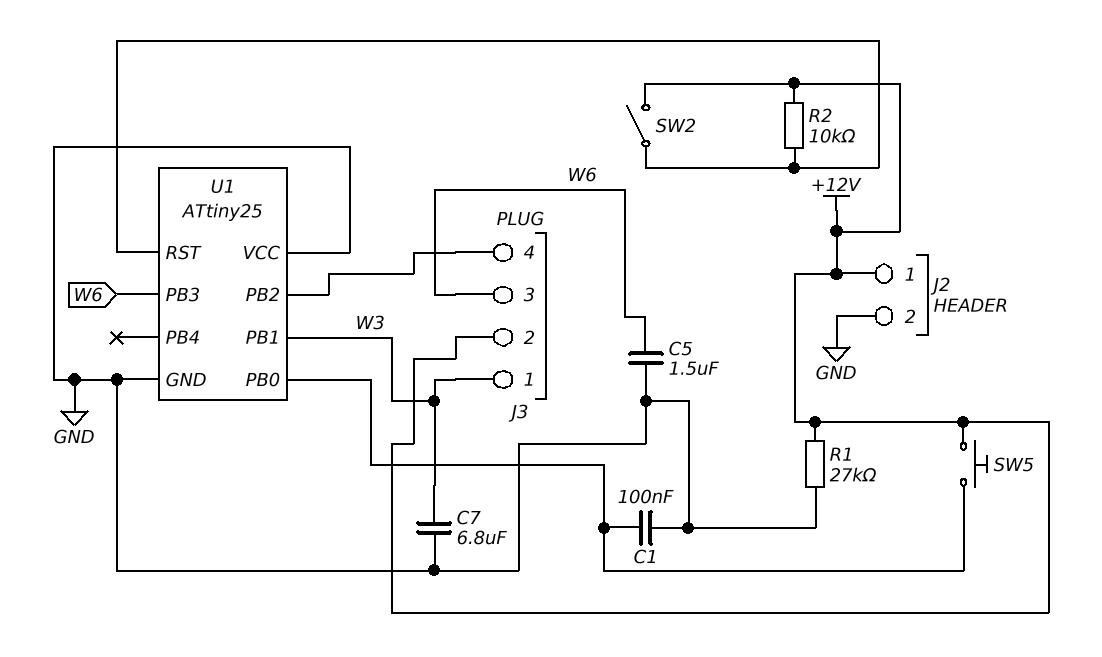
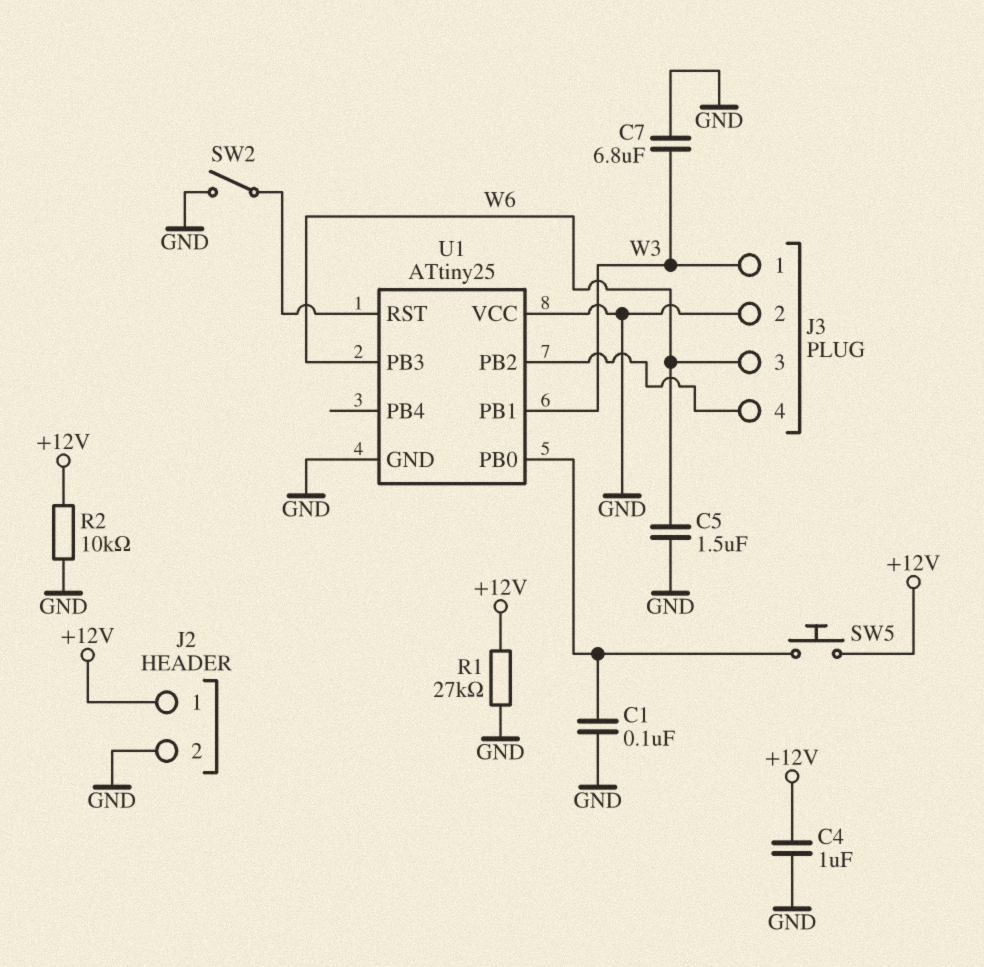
C4: none -> 1uF (+12V, GND)
J3 pin 2: +12V -> GND
R2: 10k (+12V, U1/RST) -> 10k (+12V, GND)
SW2: switch (+12V, U1/RST) -> switch (GND, U1/RST)

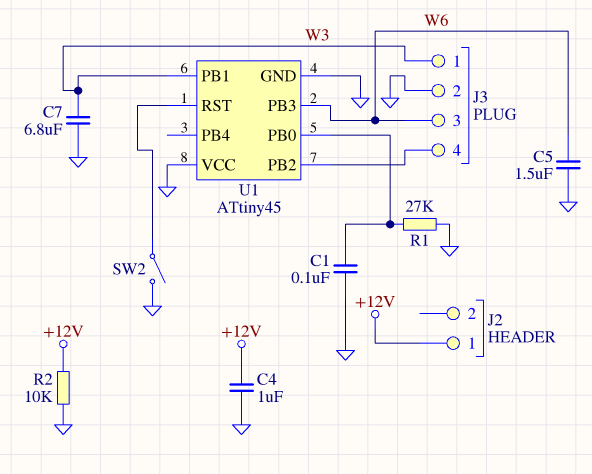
J2 pin 2: GND -> none
R1: 27k (+12V, GND) -> 27k (GND, U1/PB0)
SW5: button (+12V, U1/PB0) -> none
U1: ATtiny25 -> ATtiny45

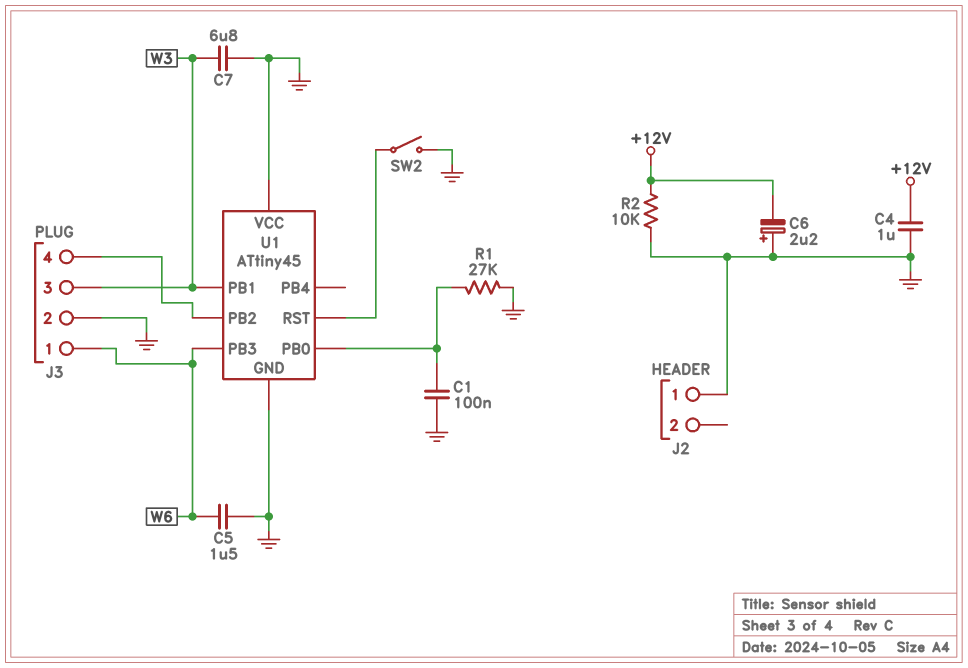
C6: none -> 2.2uF (plus GND, minus +12V)
J2 pin 1: +12V -> GND
J3 pin 1: W3 -> W6
J3 pin 3: W6 -> W3

